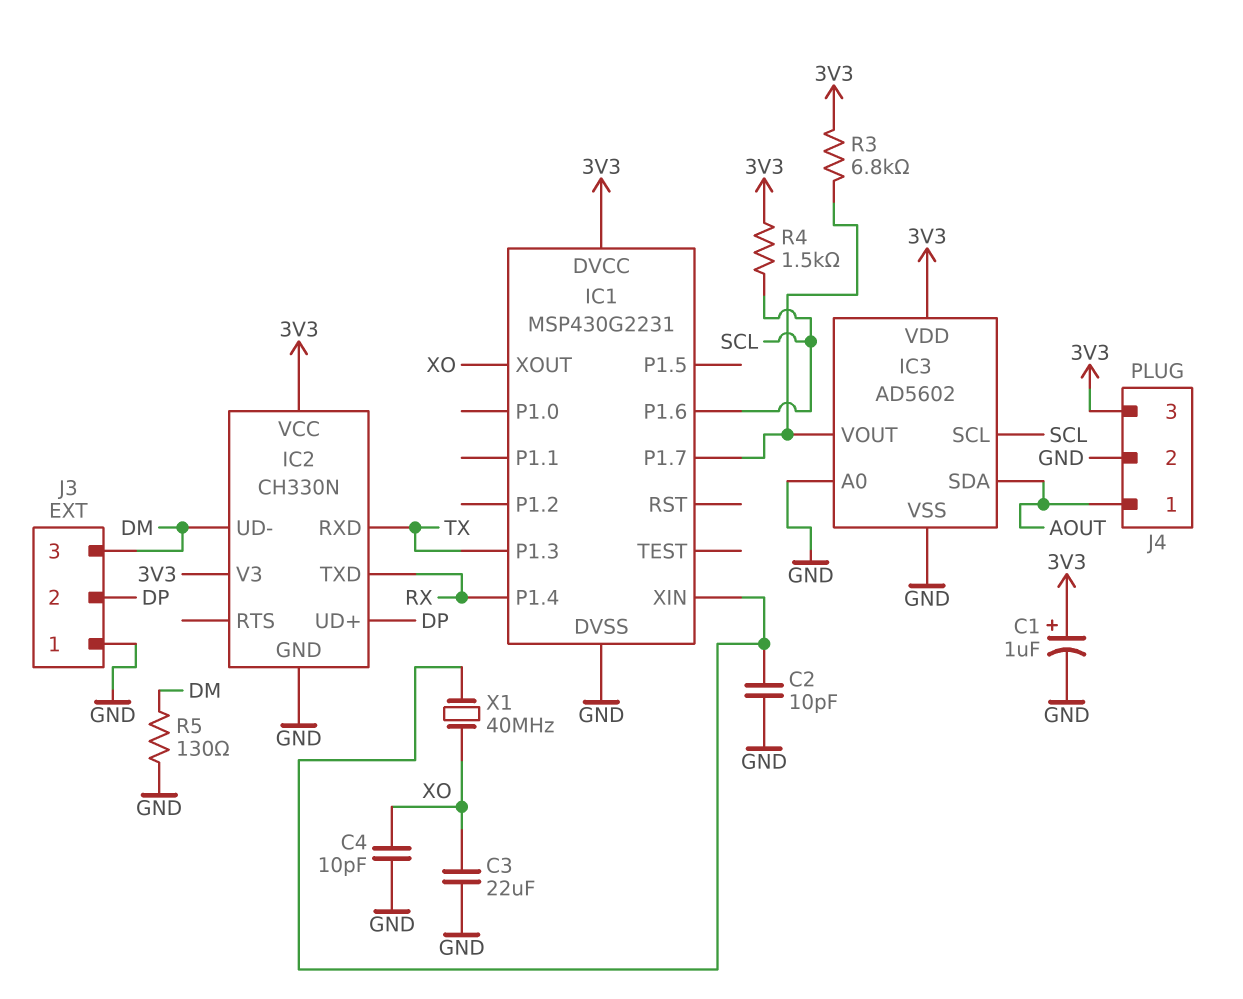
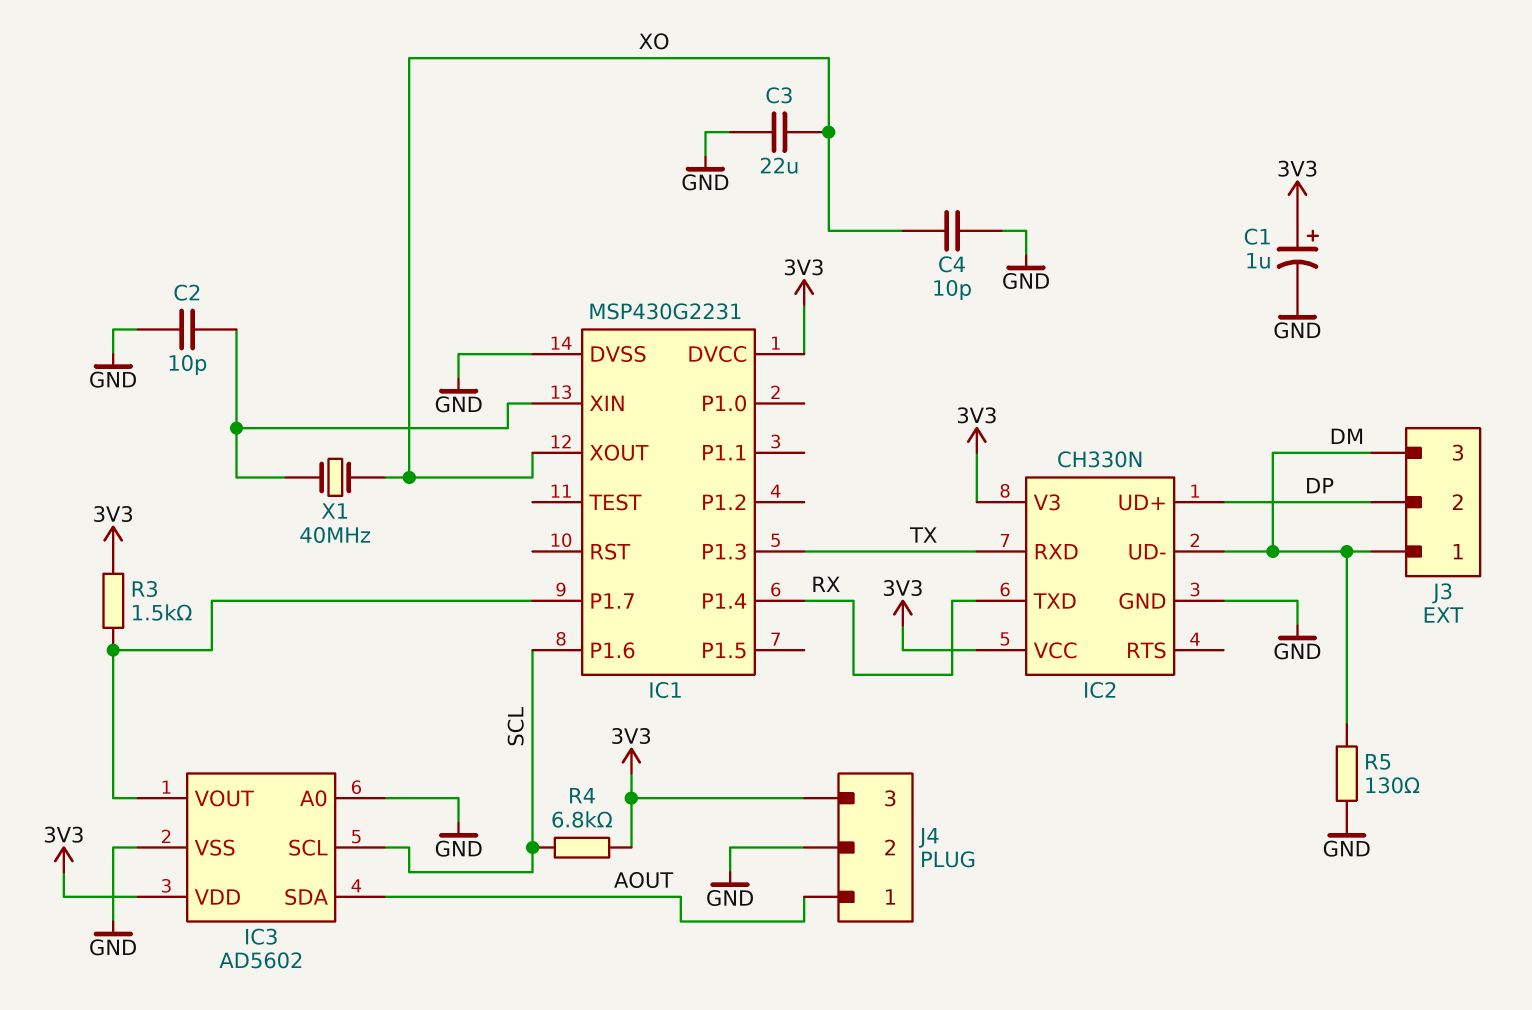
J3 pin 1: GND -> DM
R3: 6.8k (3V3, IC1/P1.7) -> 1.5k (3V3, IC1/P1.7)
R4: 1.5k (3V3, SCL) -> 6.8k (3V3, SCL)

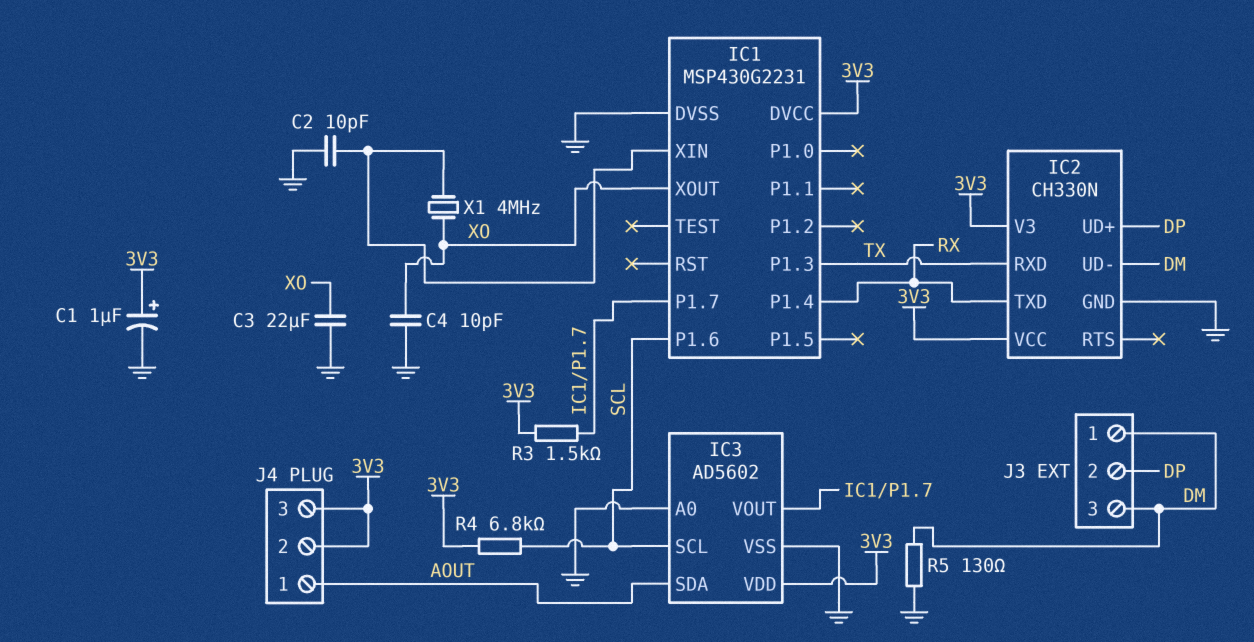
J4 pin 2: GND -> 3V3
X1: 40MHz (IC1/XIN, XO) -> 4MHz (IC1/XIN, XO)

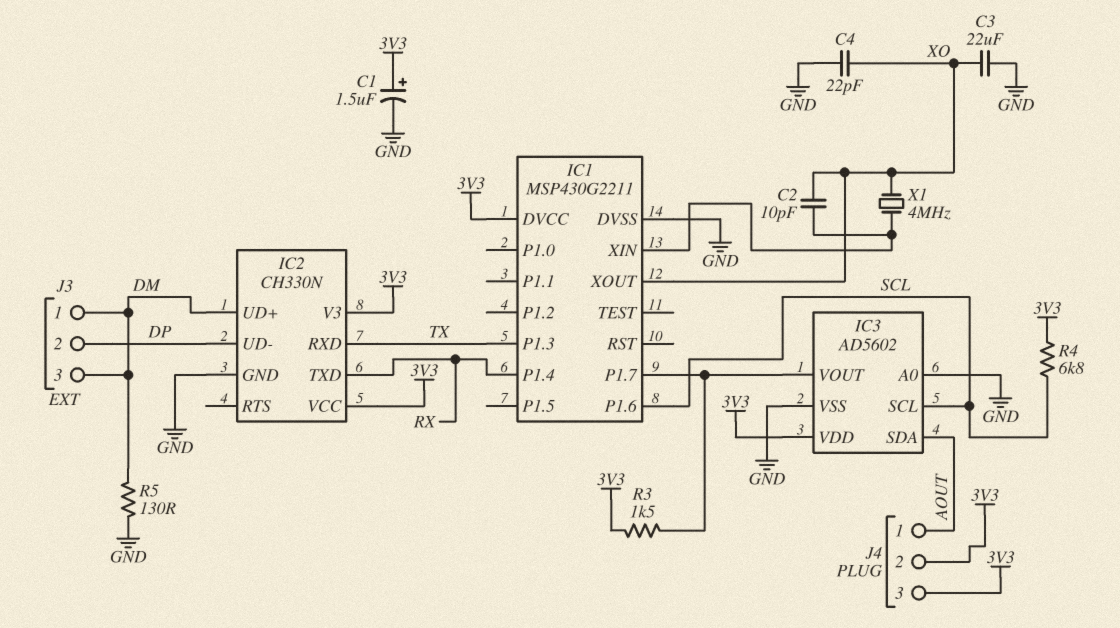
C1: 1uF (plus 3V3, minus GND) -> 1.5uF (plus 3V3, minus GND)
C2: 10pF (GND, IC1/XIN) -> 10pF (IC1/XIN, XO)
C4: 10pF (GND, XO) -> 22pF (GND, XO)
IC1: MSP430G2231 -> MSP430G2211
IC2 pin UD+: DP -> DM
IC2 pin UD-: DM -> DP

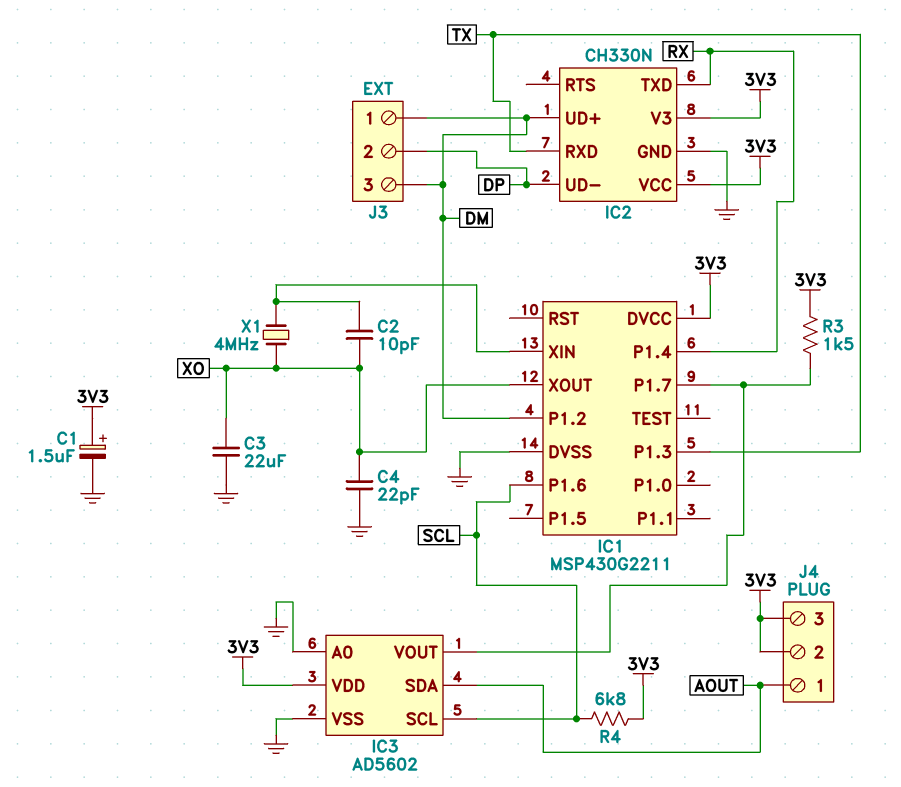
IC1 pin P1.2: none -> DM
R5: 130 (DM, GND) -> none

